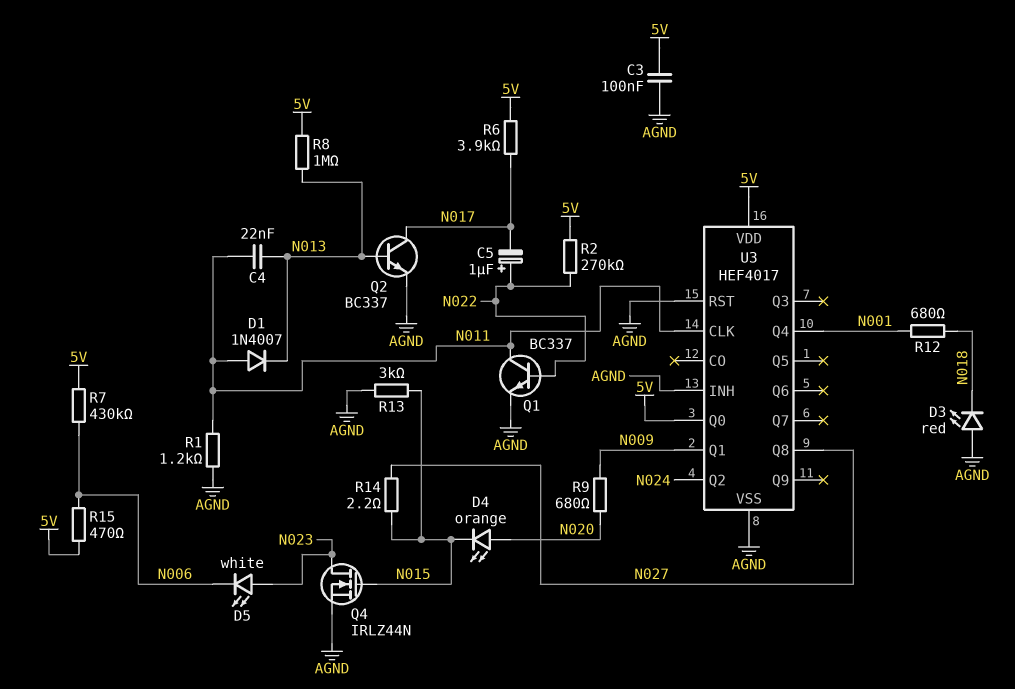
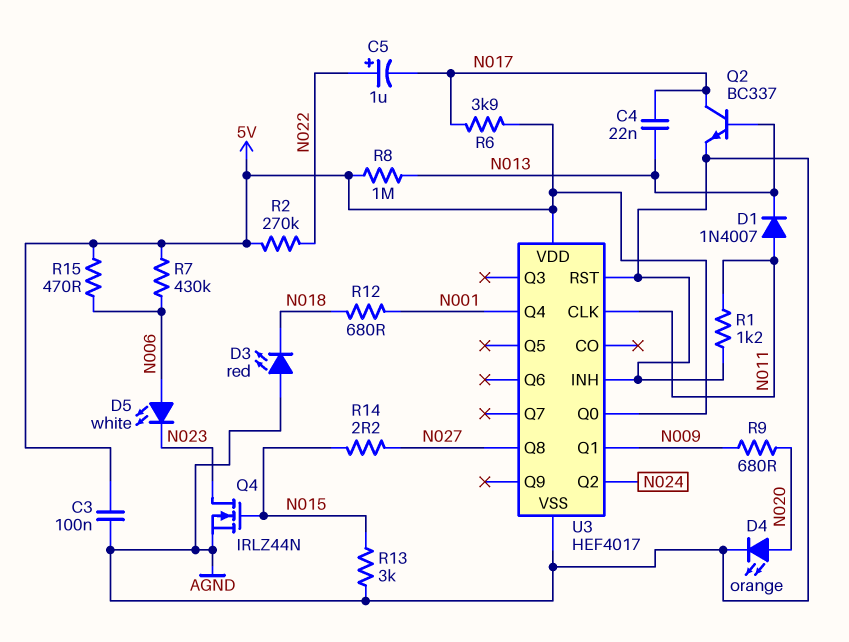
C4: 22nF (N011, N013) -> 22nF (N013, N017)
D4: LED orange (A N020, K N015) -> LED orange (A N020, K AGND)
D5: LED white (A N023, K N006) -> LED white (A N006, K N023)
Q1: NPN BC337 (B N022, C N011, E AGND) -> none

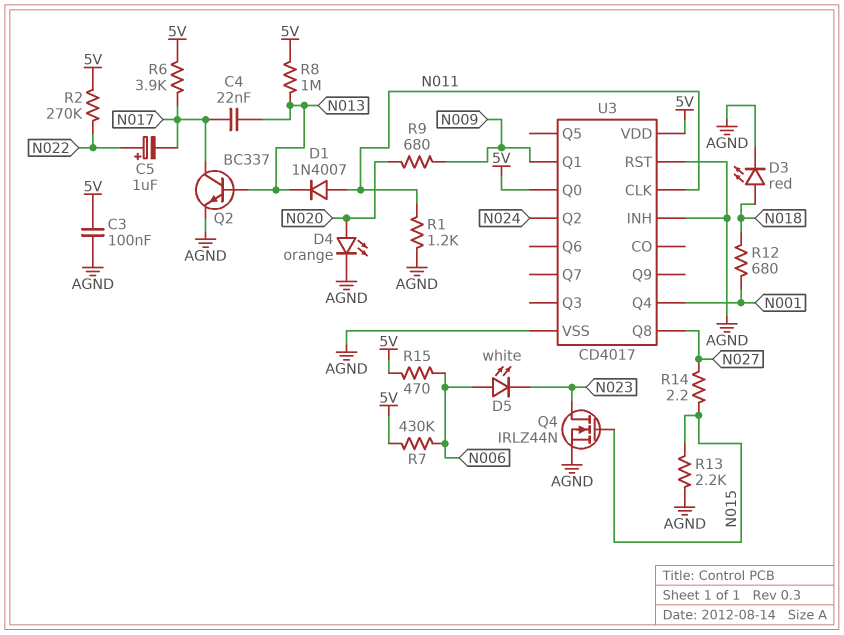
D3: LED red (A AGND, K N018) -> LED red (A N018, K AGND)
R13: 3k (AGND, N015) -> 2.2k (AGND, N015)
U3: HEF4017 -> CD4017

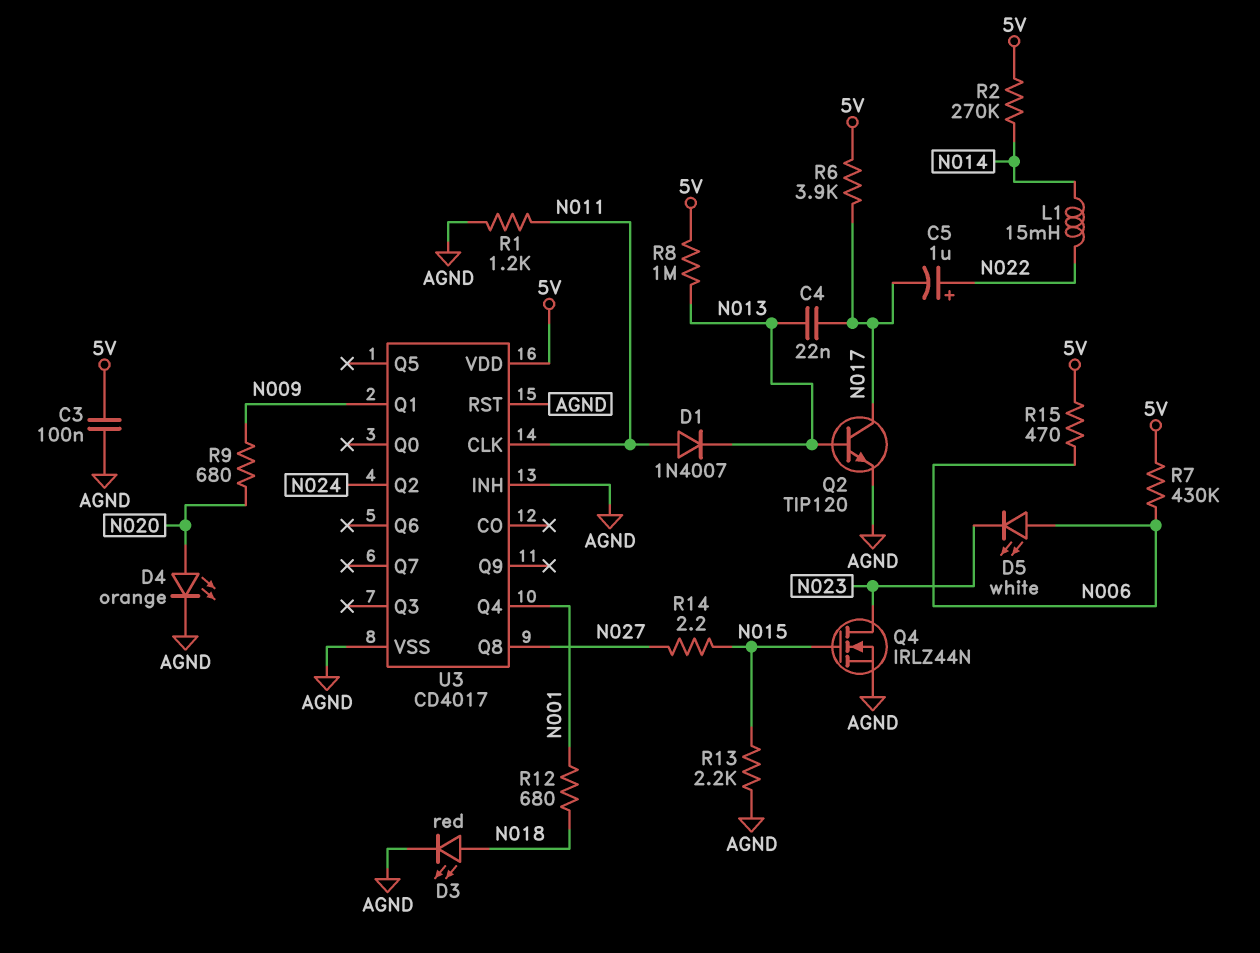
L1: none -> 15mH (N014, N022)
Q2: NPN BC337 (B N013, C N017, E AGND) -> NPN TIP120 (B N013, C N017, E AGND)
R2: 270k (5V, N022) -> 270k (5V, N014)
U3 pin Q0: 5V -> none

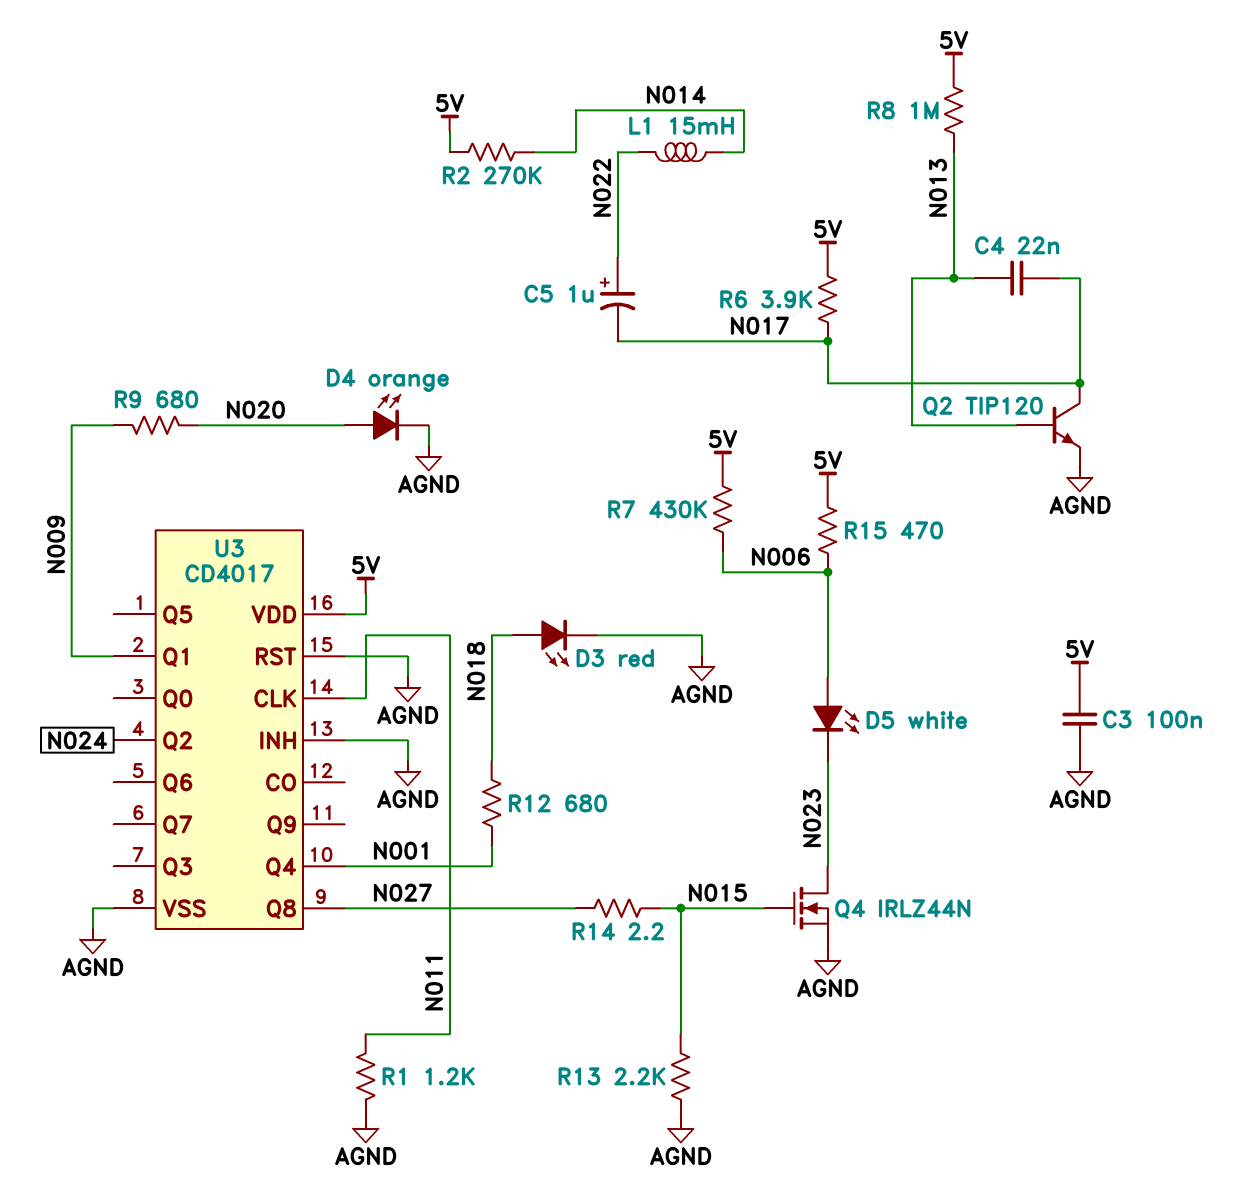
D1: diode 1N4007 (A N011, K N013) -> none

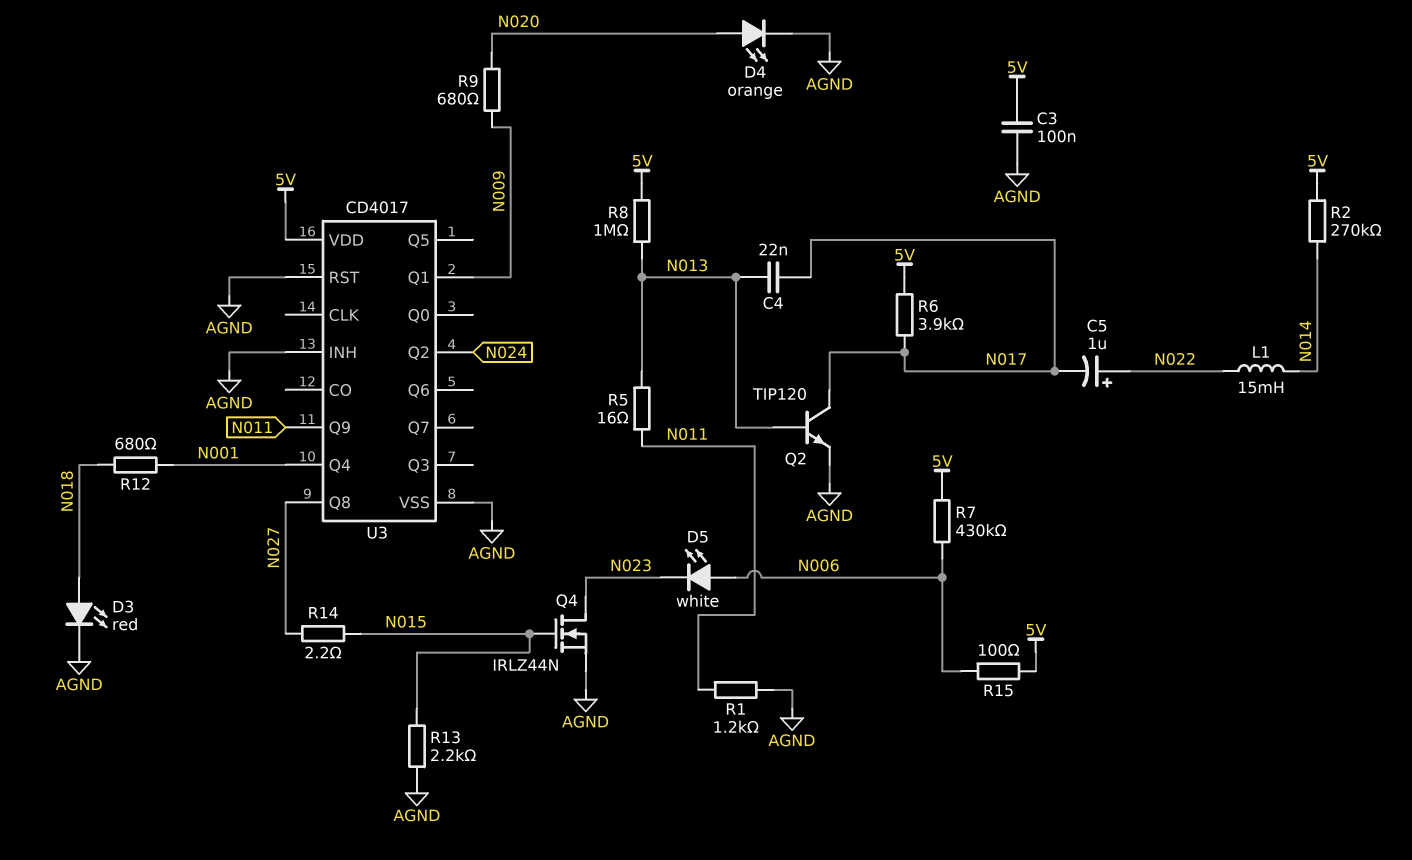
R5: none -> 16 (N011, N013)
R15: 470 (5V, N006) -> 100 (5V, N006)
U3 pin CLK: N011 -> none
U3 pin Q9: none -> N011

